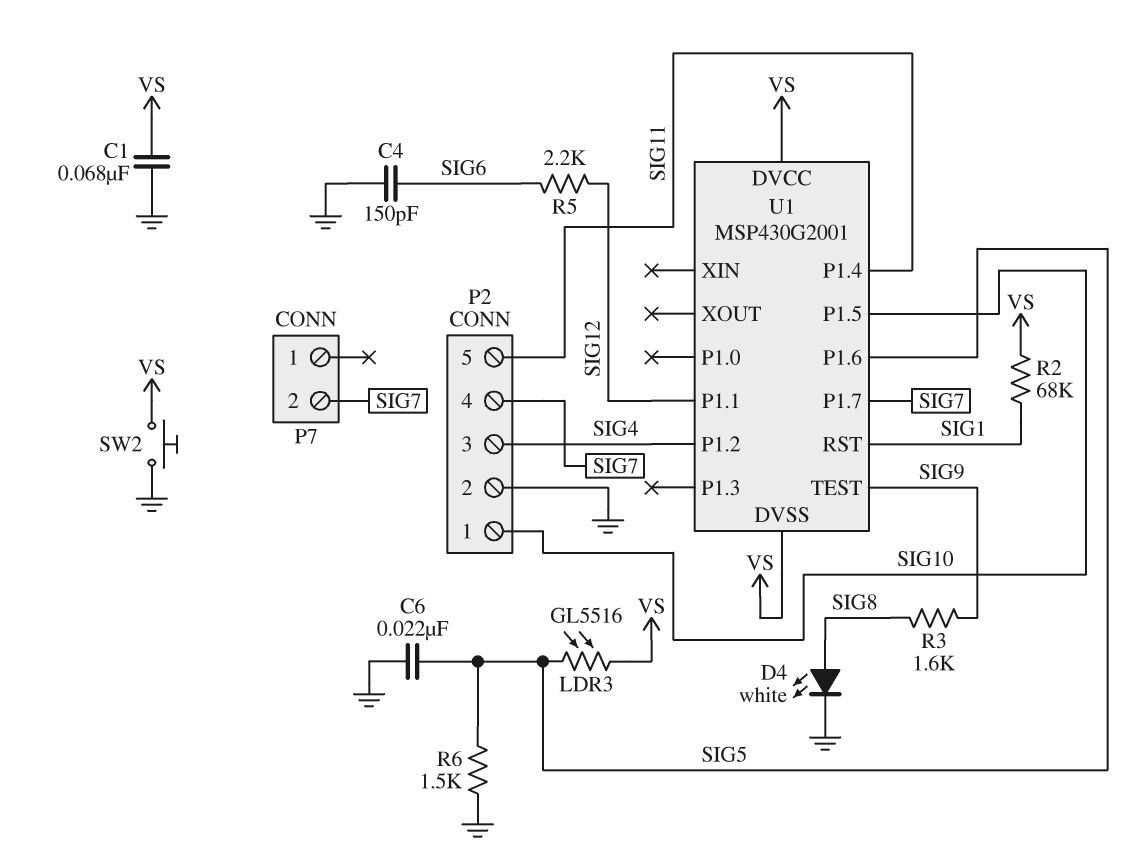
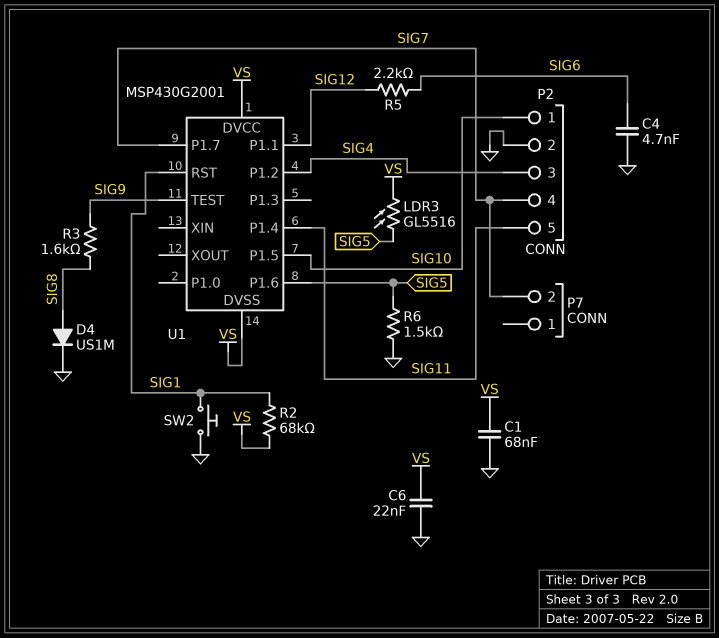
C4: 150pF (GND, SIG6) -> 4.7nF (GND, SIG6)
C6: 22nF (GND, SIG5) -> 22nF (GND, VS)
D4: LED white (A SIG8, K GND) -> diode US1M (A SIG8, K GND)
SW2: button (GND, VS) -> button (GND, SIG1)

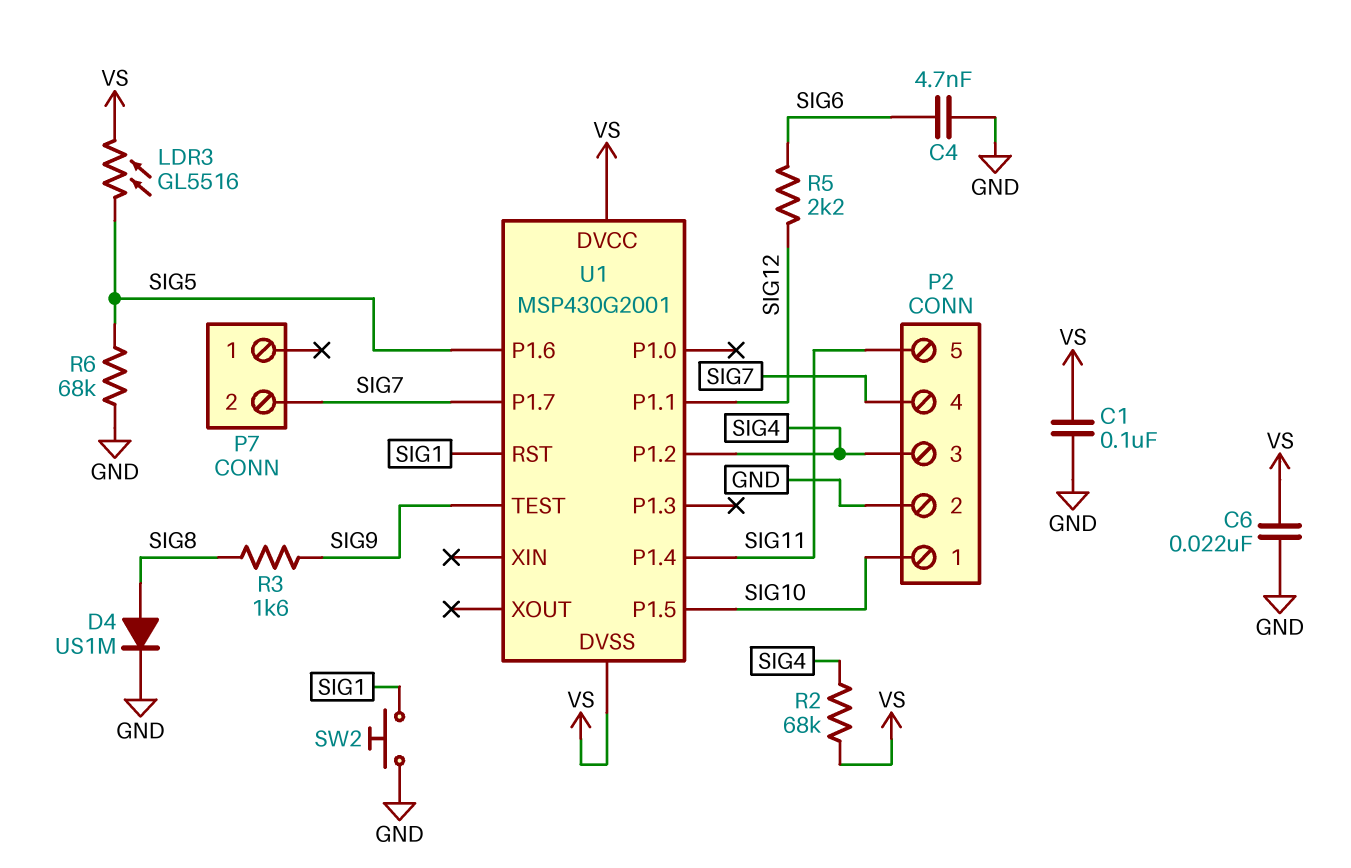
C1: 68nF (GND, VS) -> 100nF (GND, VS)
R2: 68k (SIG1, VS) -> 68k (SIG4, VS)
R6: 1.5k (GND, SIG5) -> 68k (GND, SIG5)

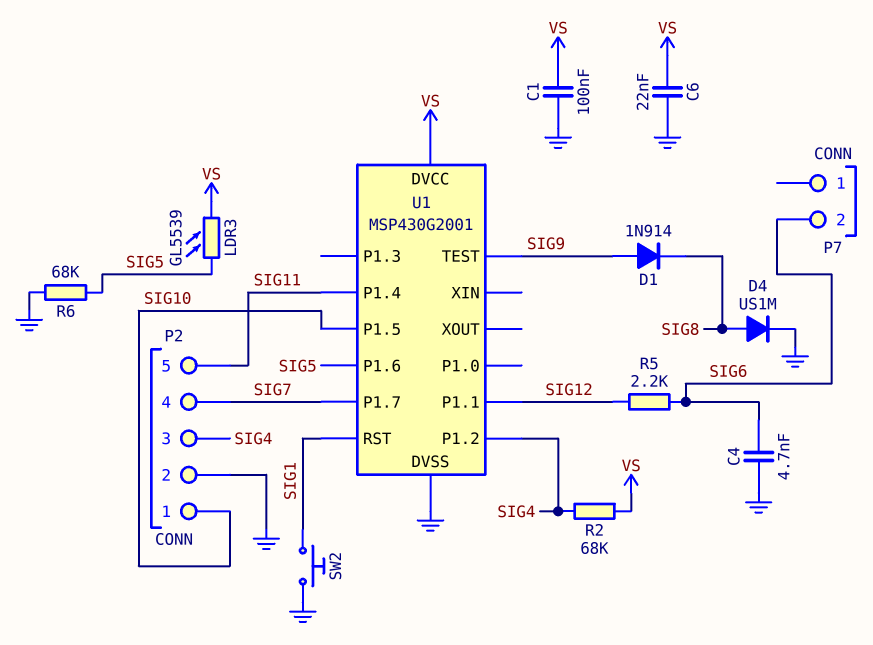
D1: none -> diode 1N914 (A SIG9, K SIG8)
LDR3: GL5516 (SIG5, VS) -> GL5539 (SIG5, VS)
P7 pin 2: SIG7 -> SIG6
R3: 1.6k (SIG8, SIG9) -> none
U1 pin DVSS: VS -> GND

